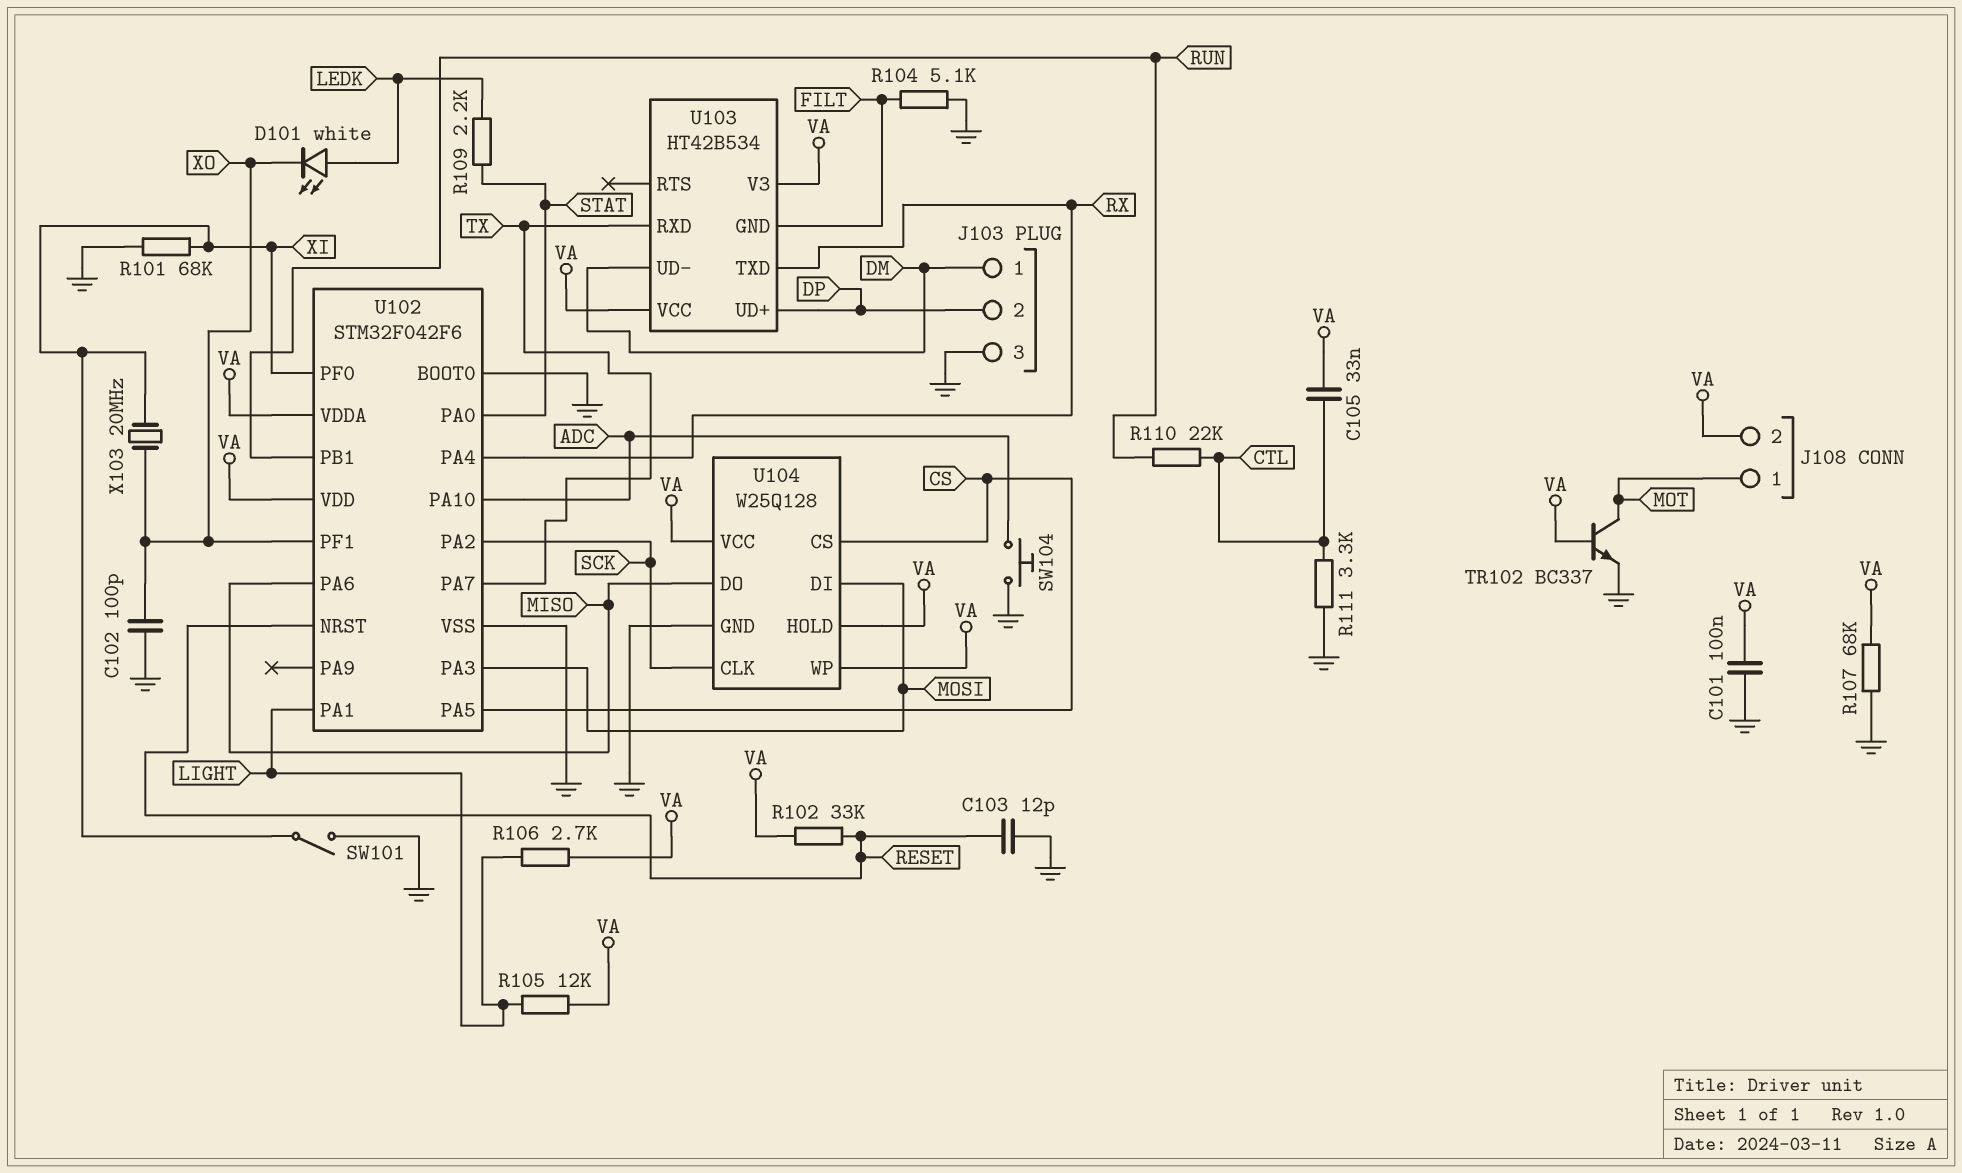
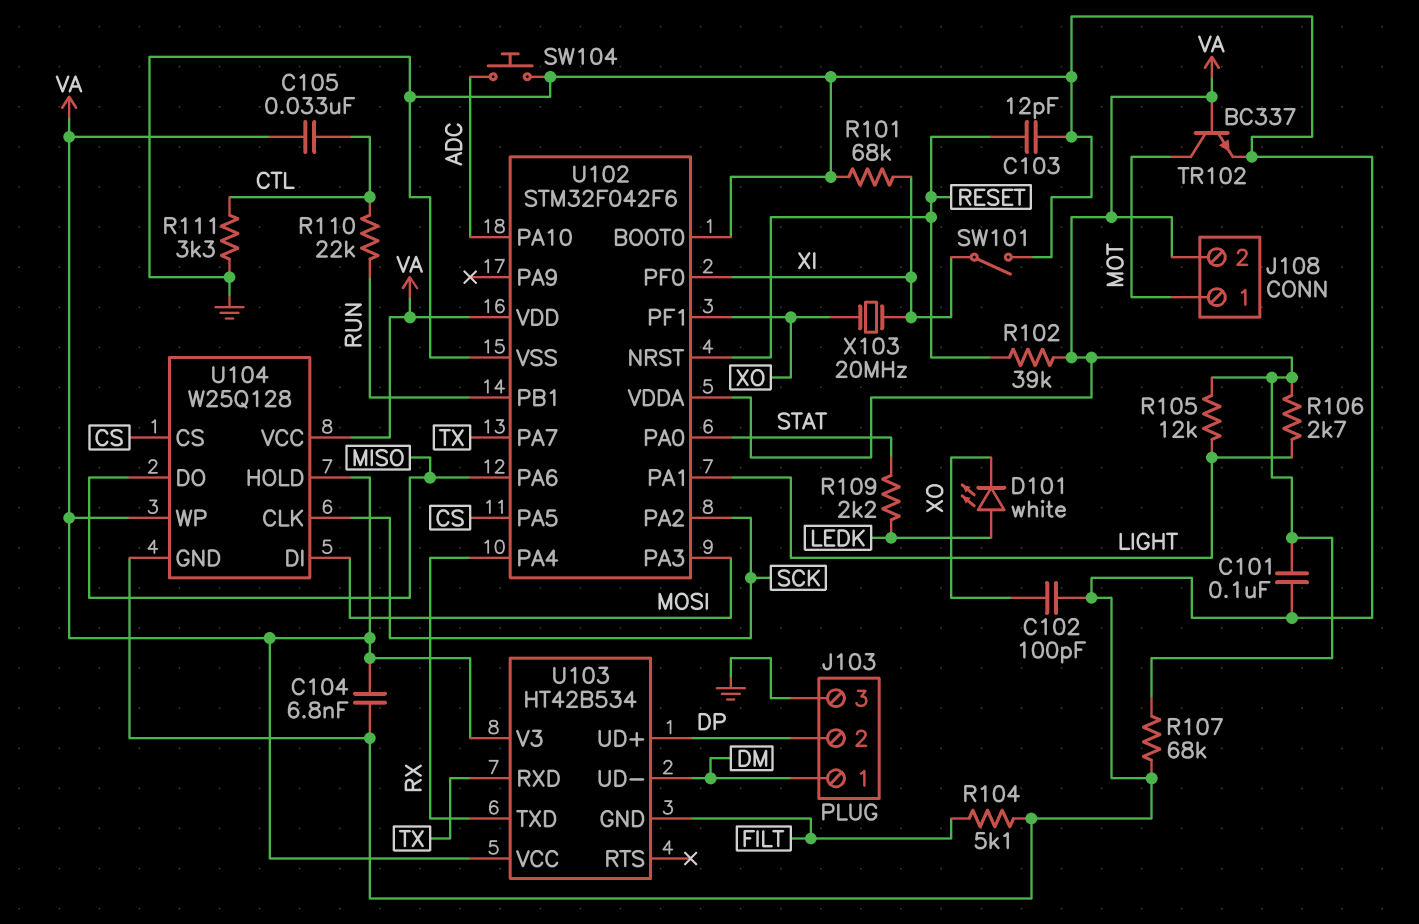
C104: none -> 6.8nF (GND, VA)
R102: 33k (RESET, VA) -> 39k (RESET, VA)

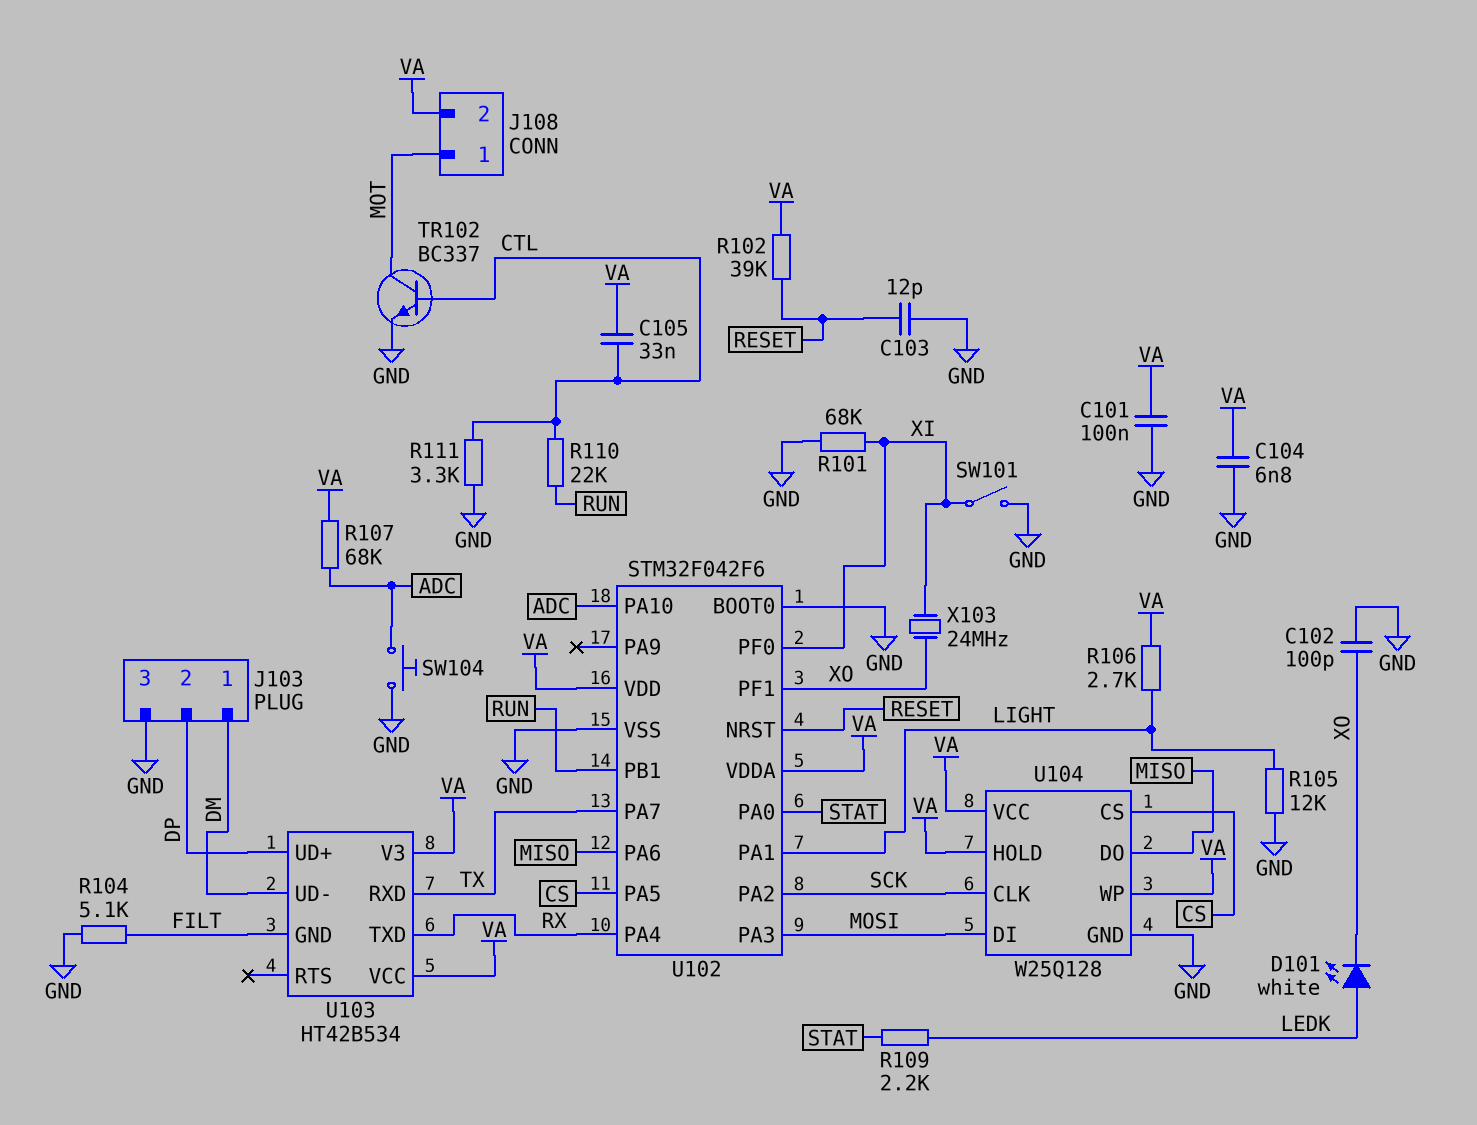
R105: 12k (LIGHT, VA) -> 12k (GND, LIGHT)
R107: 68k (GND, VA) -> 68k (ADC, VA)
TR102: NPN BC337 (B VA, C MOT, E GND) -> NPN BC337 (B CTL, C MOT, E GND)
X103: 20MHz (XI, XO) -> 24MHz (XI, XO)

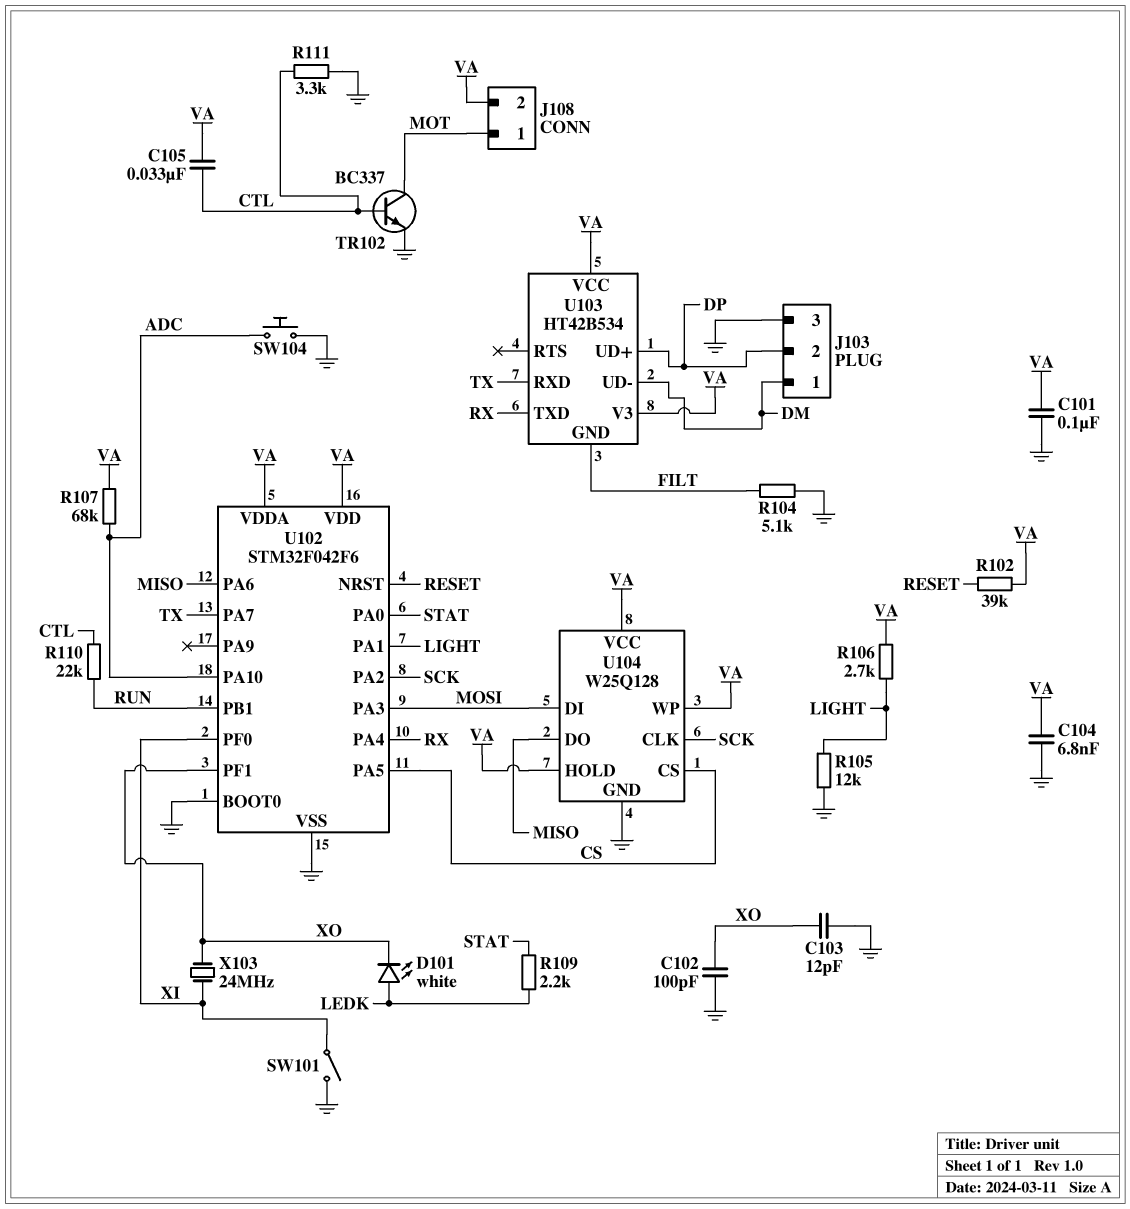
C103: 12pF (GND, RESET) -> 12pF (GND, XO)
R101: 68k (GND, XI) -> none

